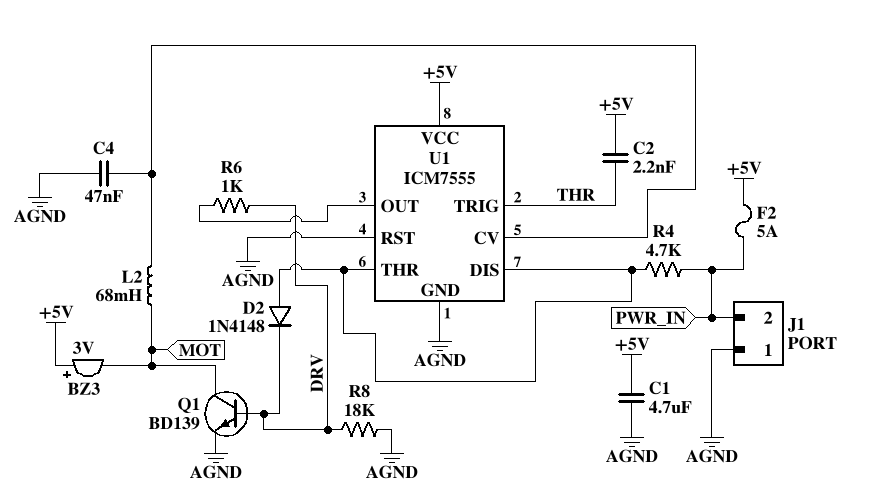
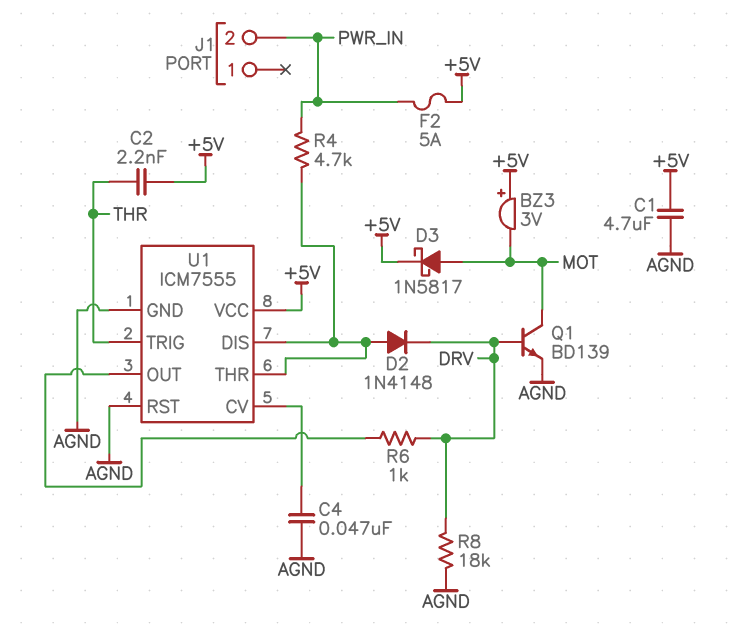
D3: none -> schottky 1N5817 (A MOT, K +5V)
J1 pin 1: AGND -> none
L2: 68mH (MOT, U1/CV) -> none

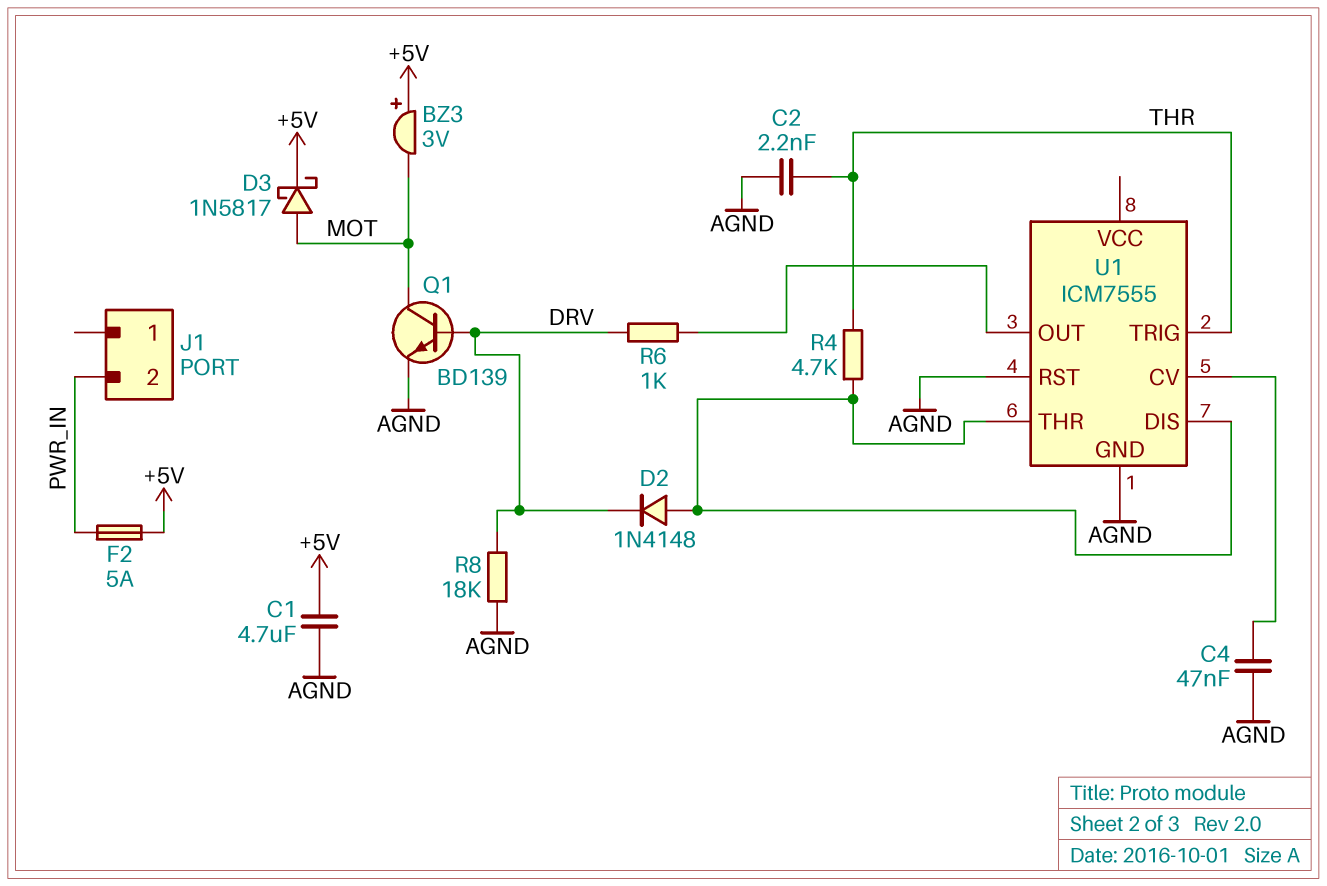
C2: 2.2nF (+5V, THR) -> 2.2nF (AGND, THR)
R4: 4.7k (PWR_IN, U1/DIS) -> 4.7k (THR, U1/DIS)
U1 pin VCC: +5V -> none

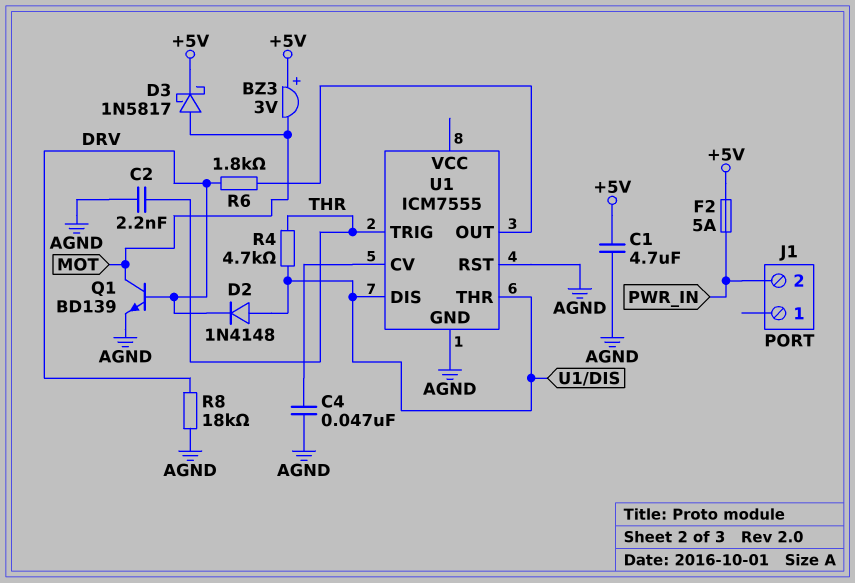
R6: 1k (DRV, U1/OUT) -> 1.8k (DRV, U1/OUT)

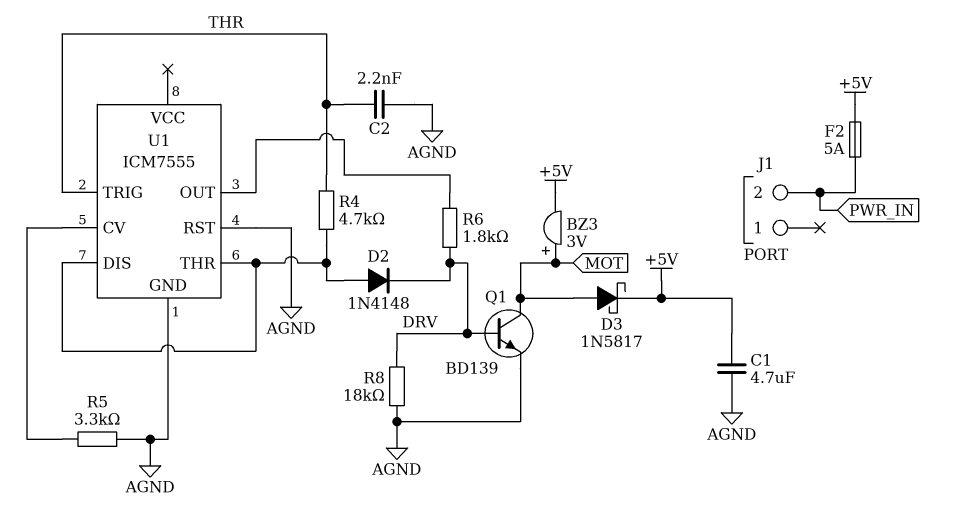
BZ3: buzzer 3V (plus +5V, minus MOT) -> buzzer 3V (plus MOT, minus +5V)
C4: 47nF (AGND, U1/CV) -> none
R5: none -> 3.3k (AGND, U1/CV)

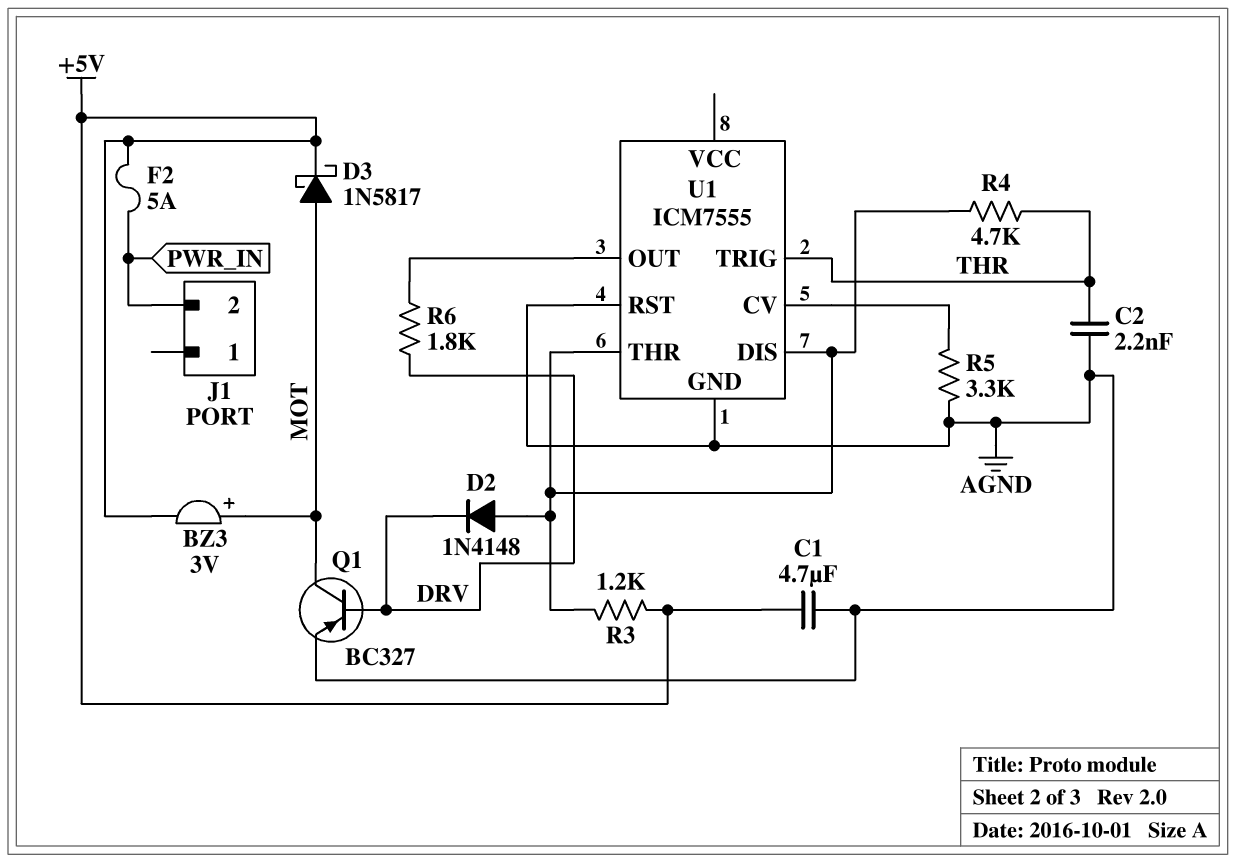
Q1: NPN BD139 (B DRV, C MOT, E AGND) -> PNP BC327 (B DRV, C MOT, E AGND)
R3: none -> 1.2k (+5V, U1/DIS)
R8: 18k (AGND, DRV) -> none

